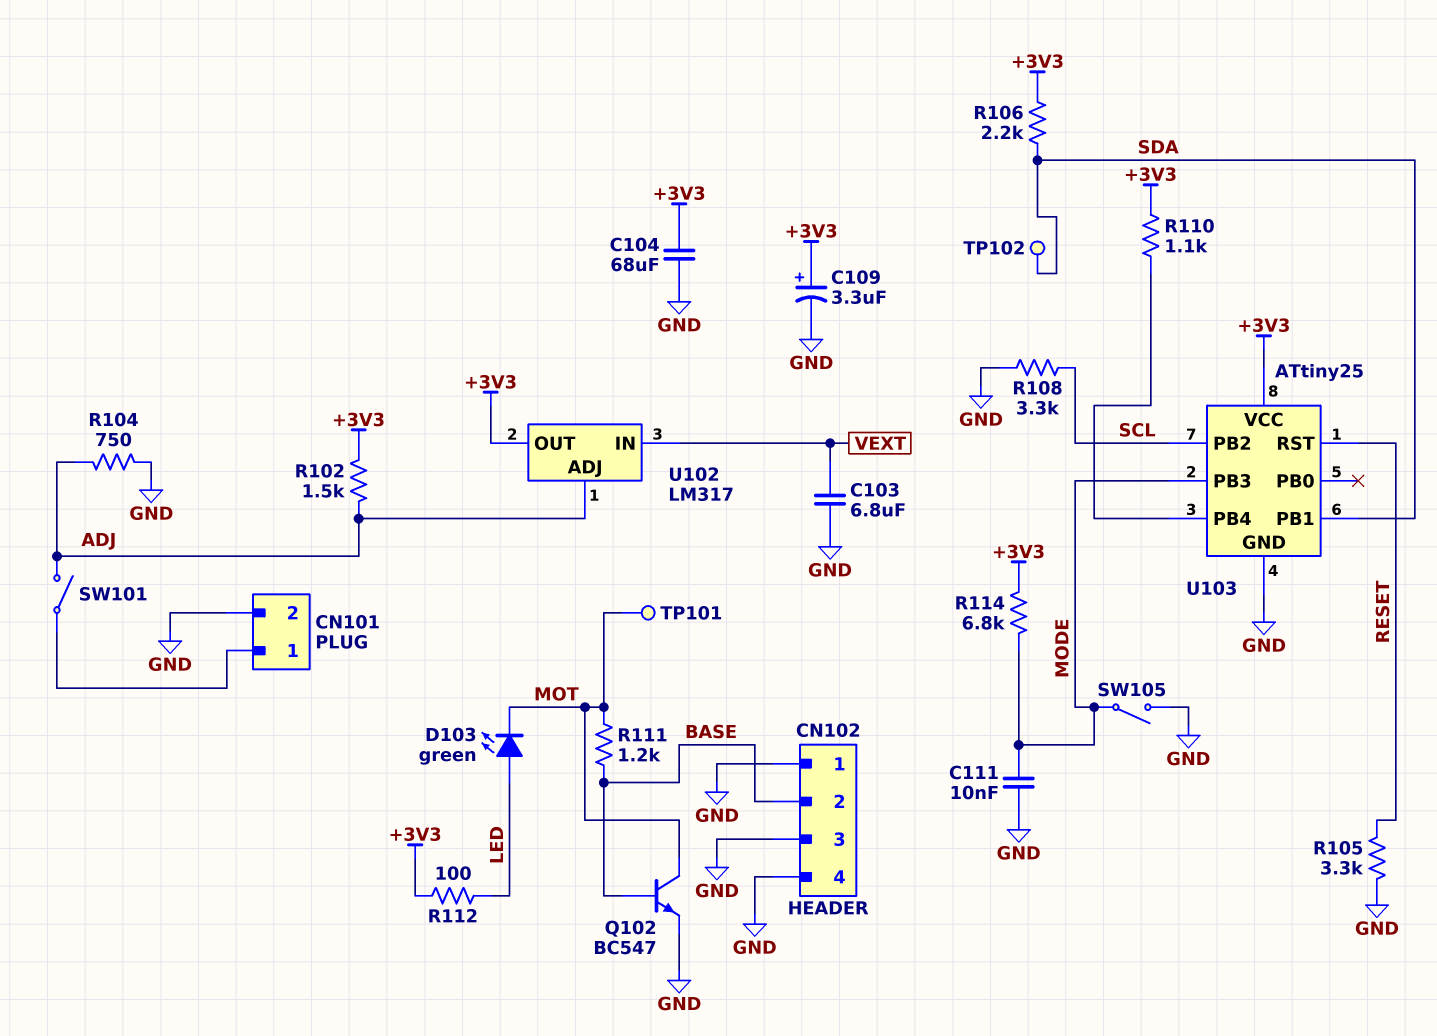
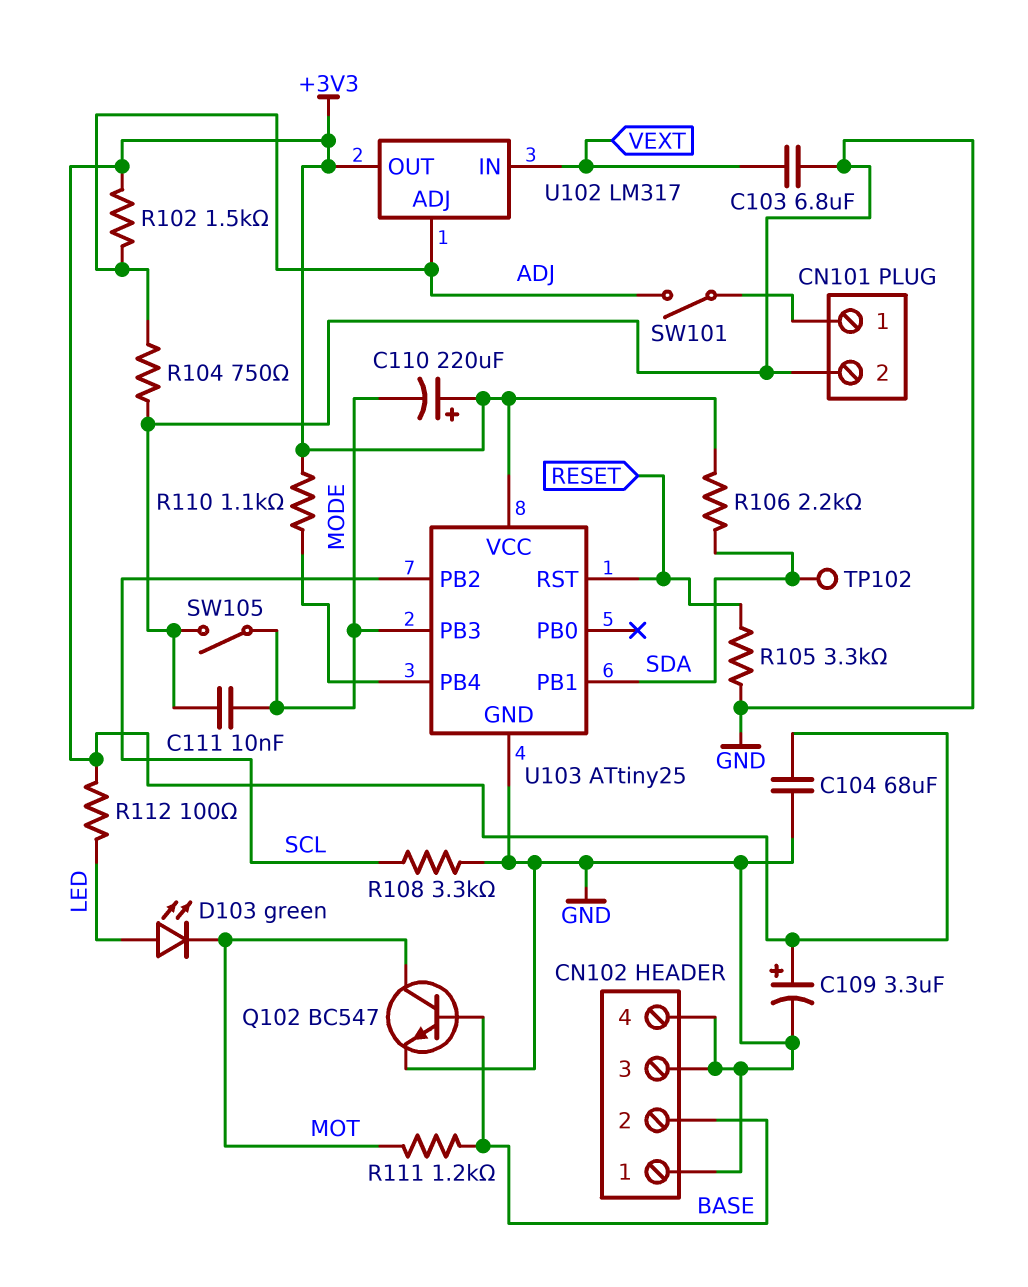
C110: none -> 220uF (plus +3V3, minus MODE)
R114: 6.8k (+3V3, MODE) -> none
TP101: test point (MOT) -> none

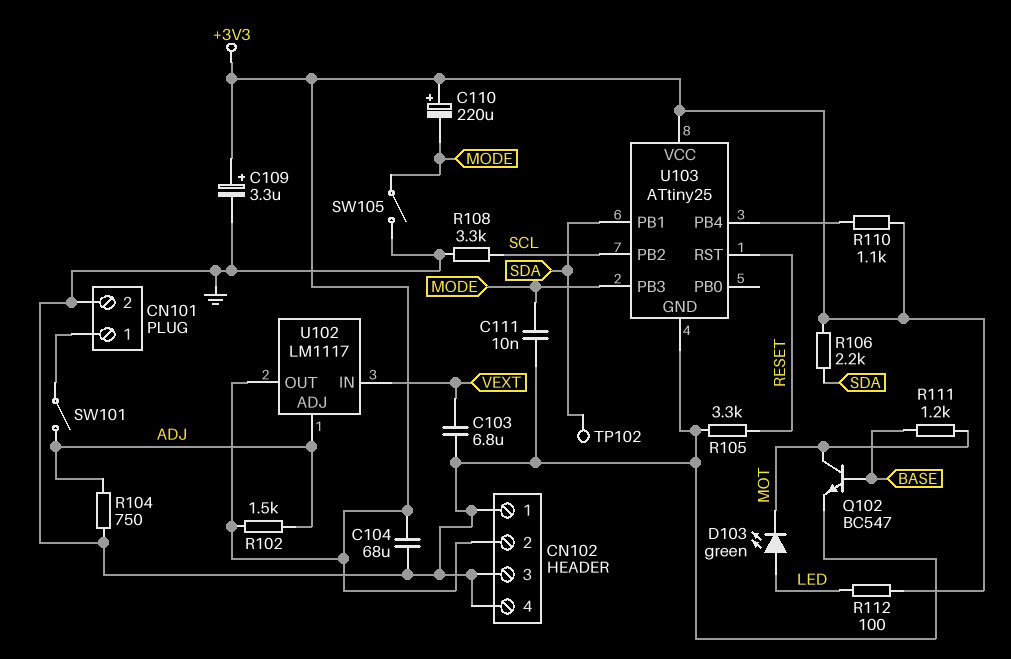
CN102 pin 2: BASE -> +3V3
U102: LM317 -> LM1117

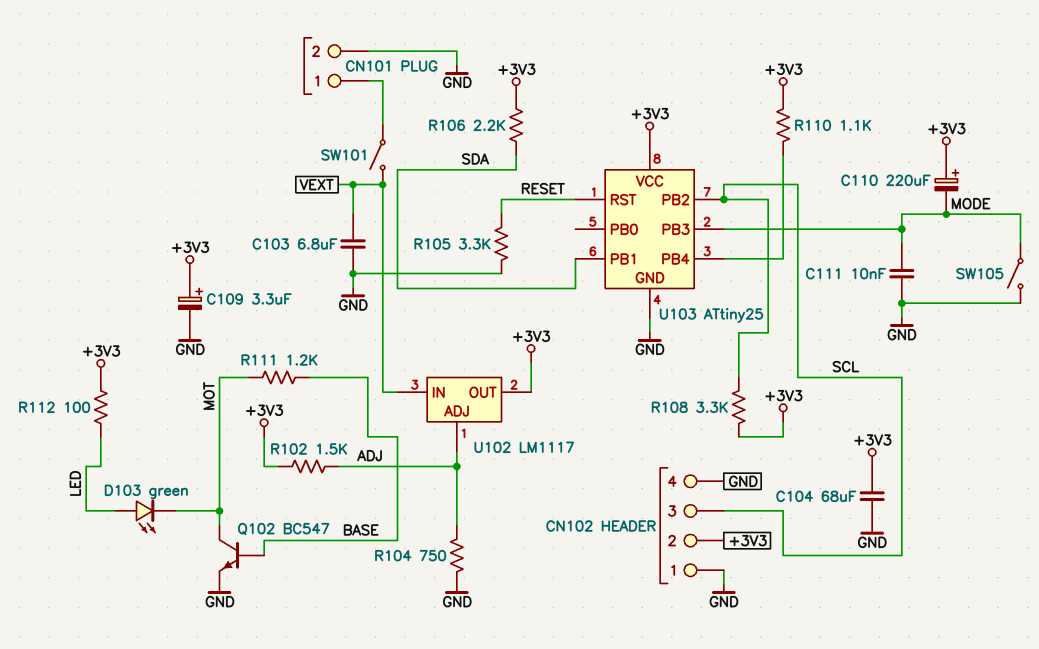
CN102 pin 3: GND -> SCL
R108: 3.3k (GND, SCL) -> 3.3k (+3V3, SCL)
SW101: switch (ADJ, CN101/1) -> switch (CN101/1, VEXT)
TP102: test point (SDA) -> none

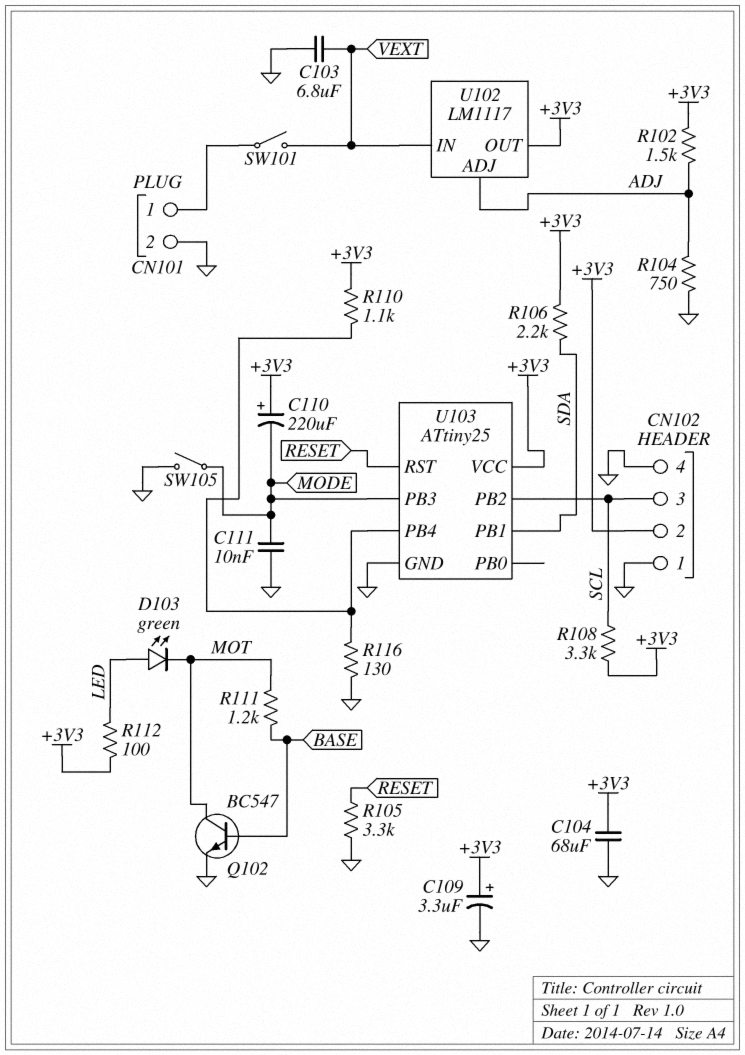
R116: none -> 130 (GND, U103/PB4)

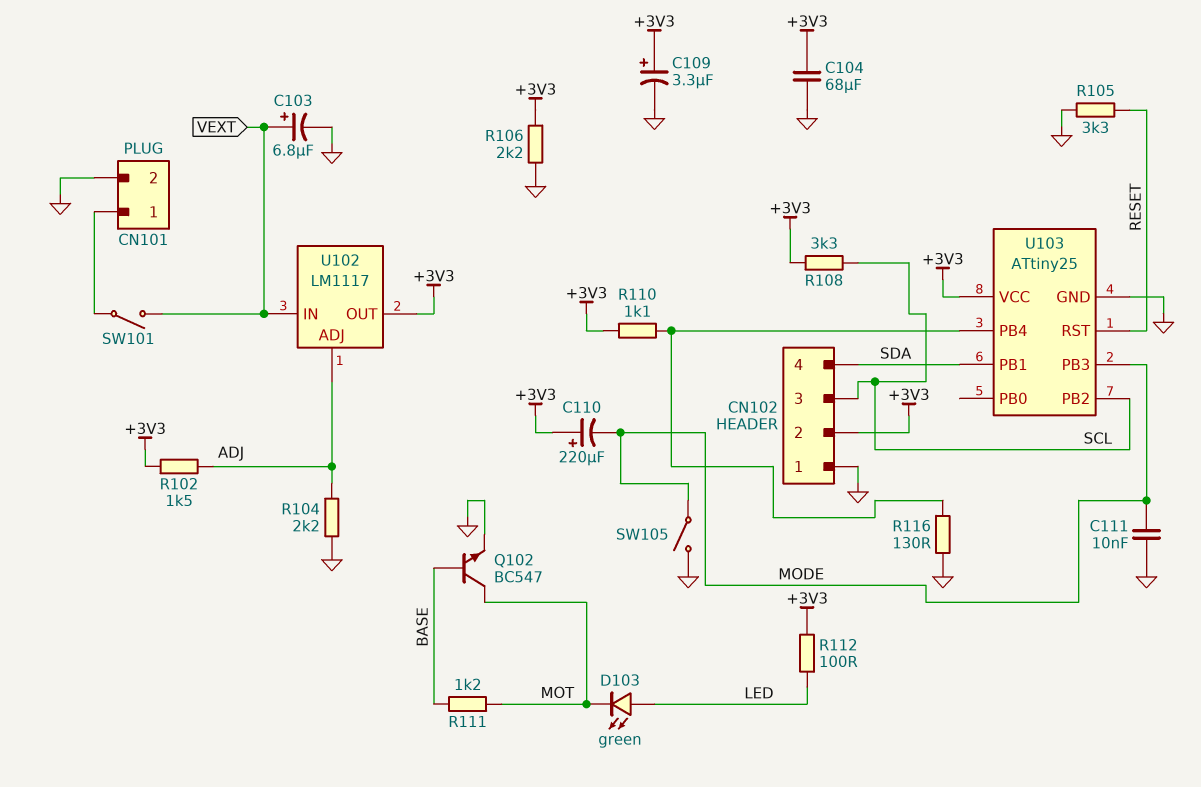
C103: 6.8uF (GND, VEXT) -> 6.8uF (plus VEXT, minus GND)
CN102 pin 4: GND -> SDA
R104: 750 (ADJ, GND) -> 2.2k (ADJ, GND)
R106: 2.2k (+3V3, SDA) -> 2.2k (+3V3, GND)

